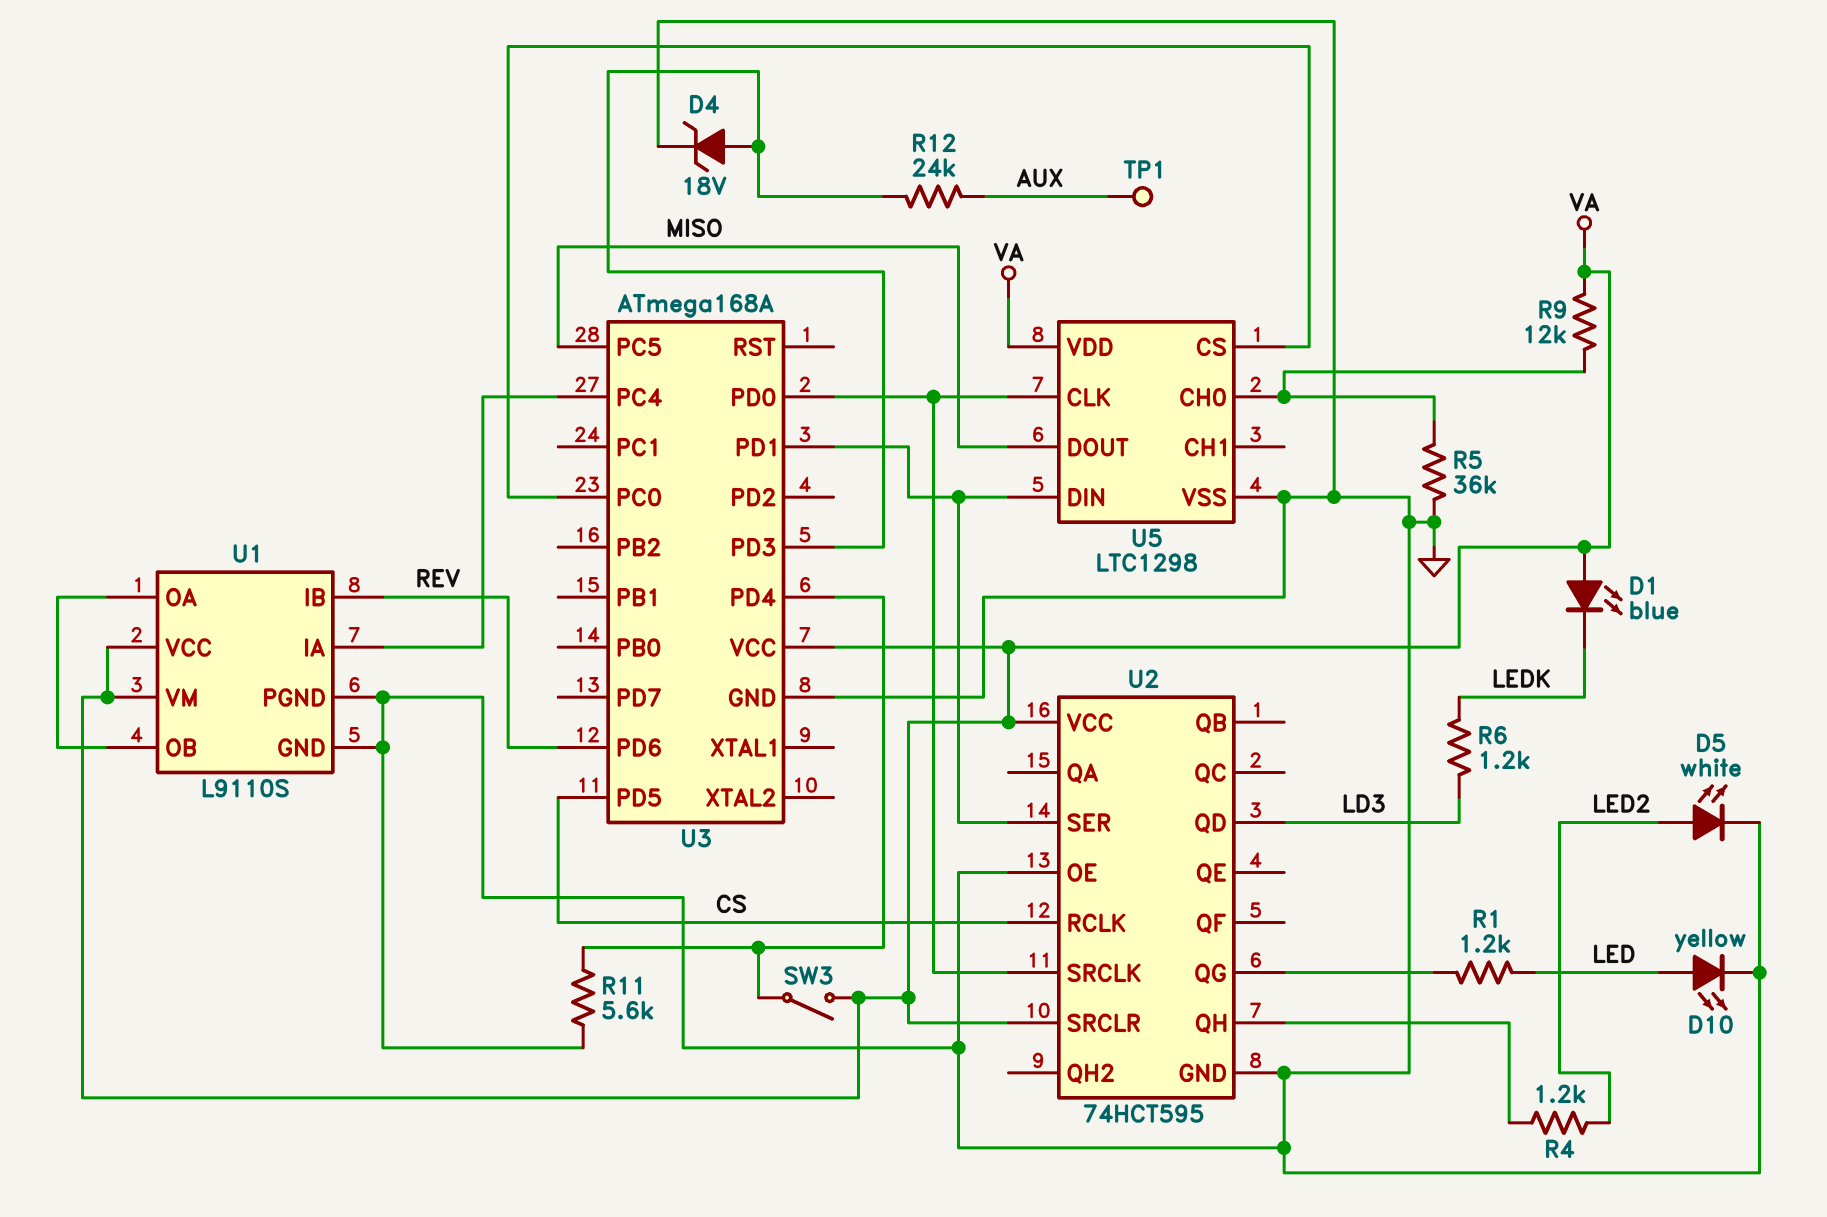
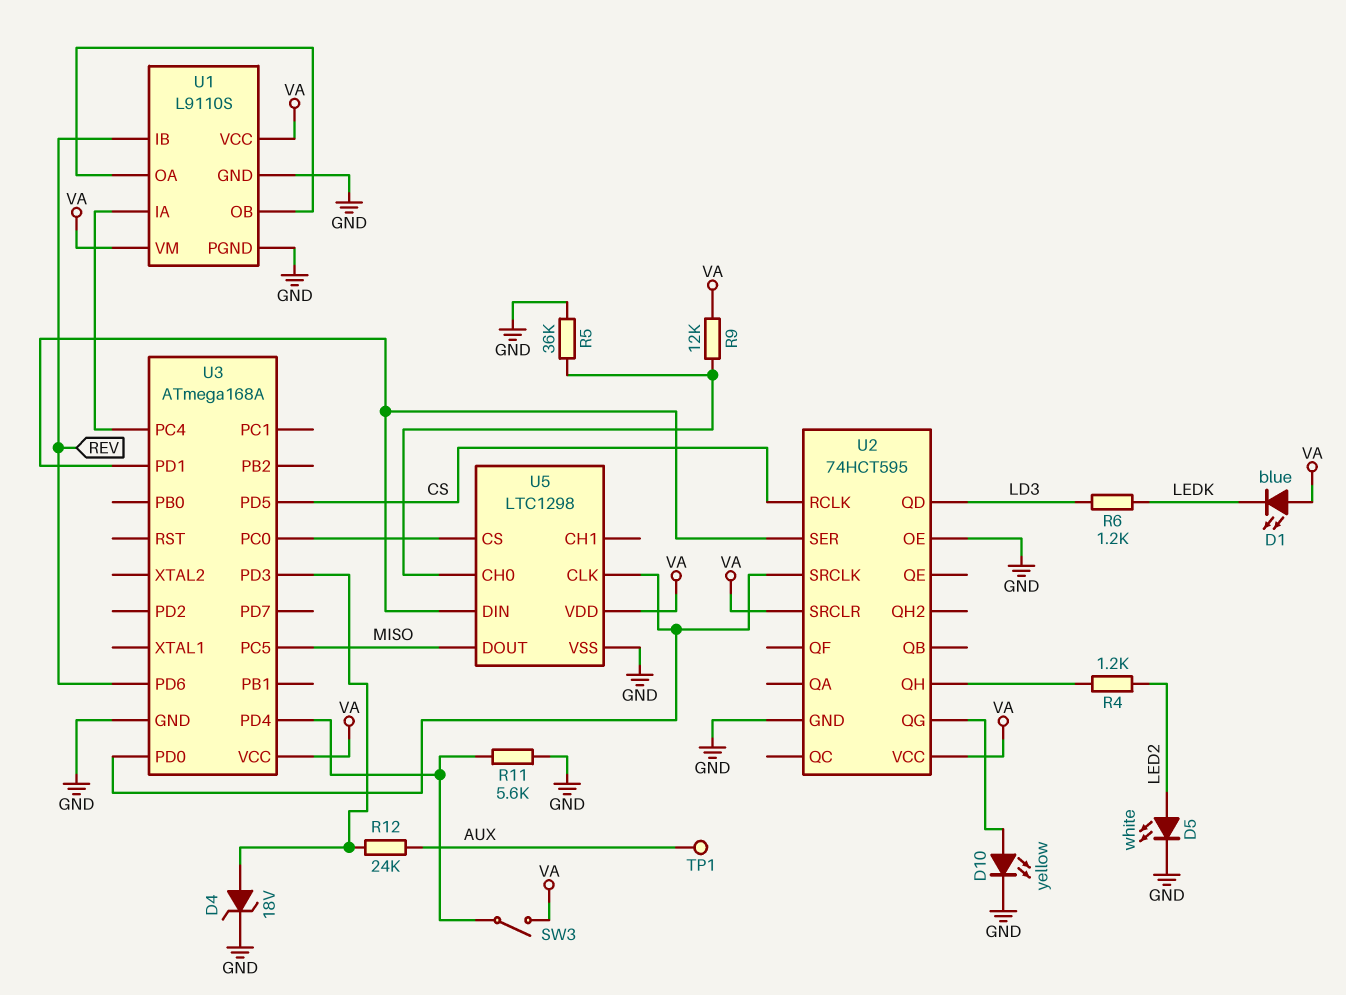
D10: LED yellow (A LED, K GND) -> LED yellow (A U2/QG, K GND)
R1: 1.2k (LED, U2/QG) -> none

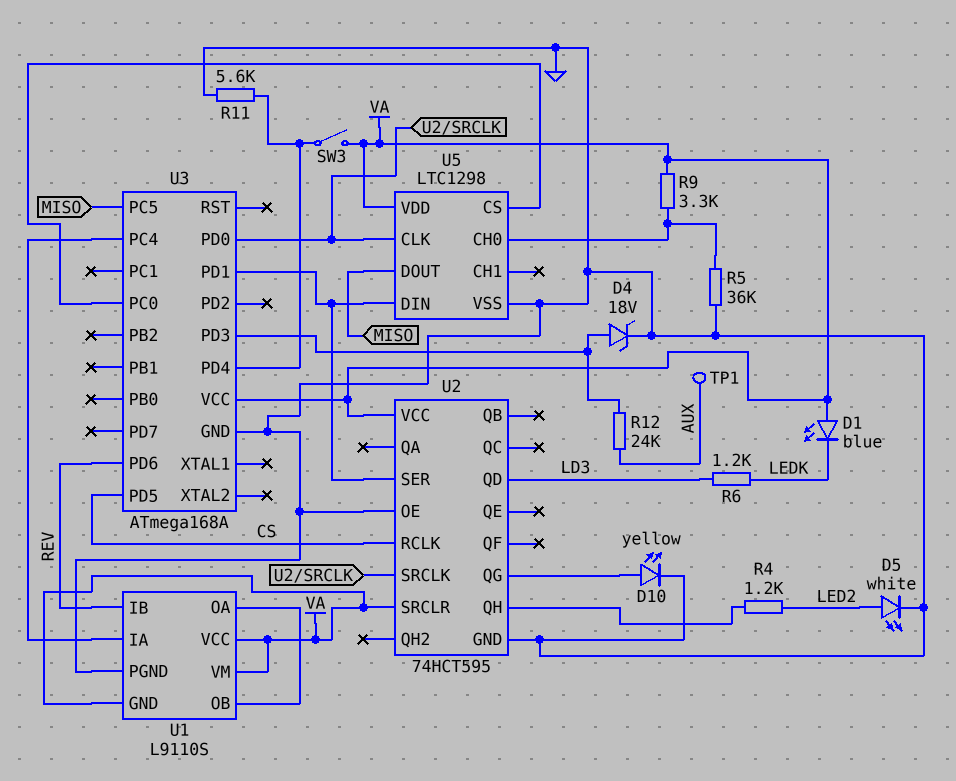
R9: 12k (U5/CH0, VA) -> 3.3k (U5/CH0, VA)
U1 pin GND: GND -> VA

